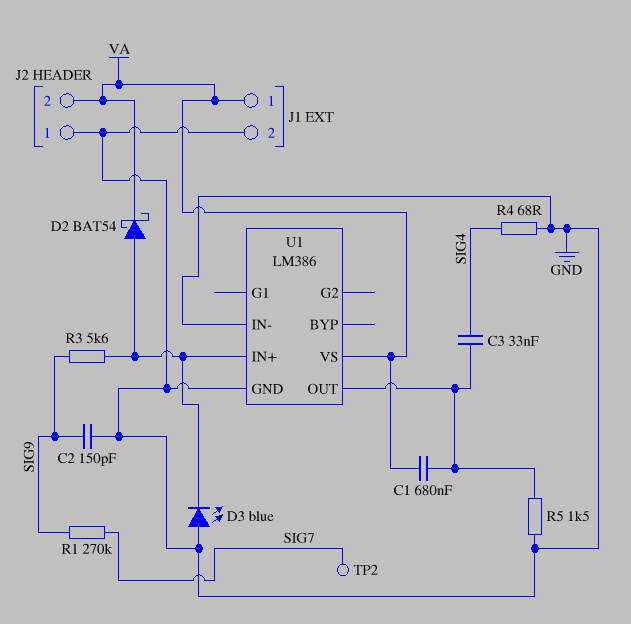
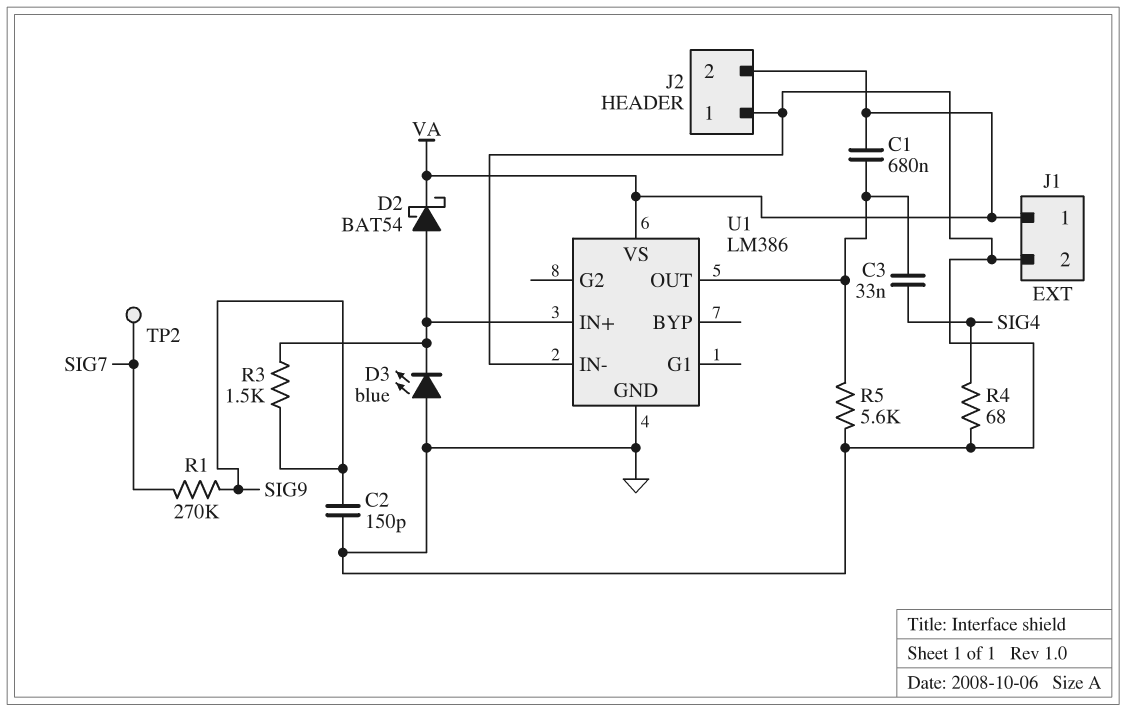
R3: 5.6k (SIG9, U1/IN+) -> 1.5k (SIG9, U1/IN+)
R5: 1.5k (GND, U1/OUT) -> 5.6k (GND, U1/OUT)

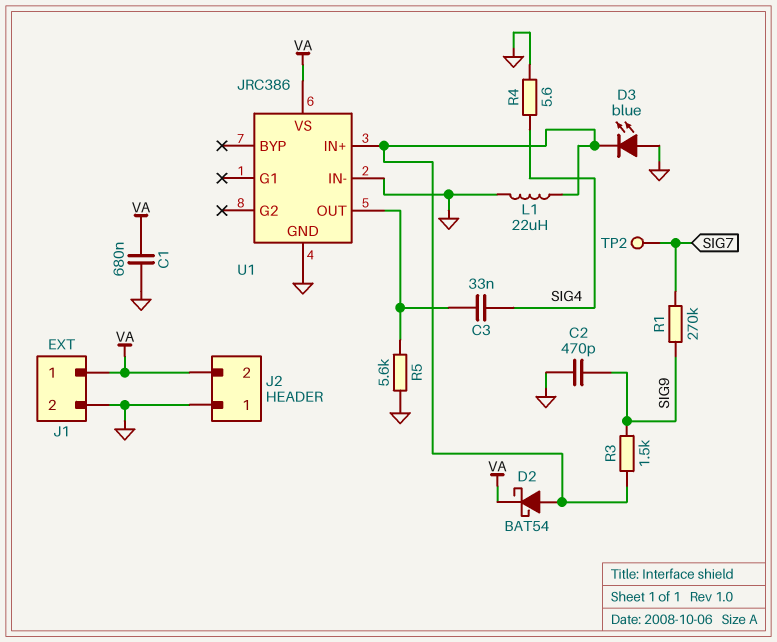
C1: 680nF (U1/OUT, VA) -> 680nF (GND, VA)
C2: 150pF (GND, SIG9) -> 470pF (GND, SIG9)
L1: none -> 22uH (GND, U1/IN+)
R4: 68 (GND, SIG4) -> 5.6 (GND, SIG4)
U1: LM386 -> JRC386

